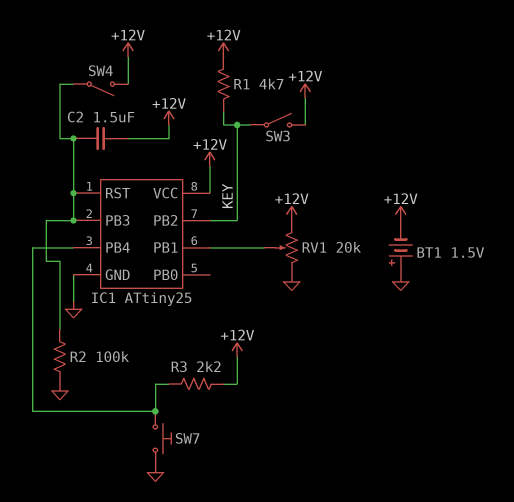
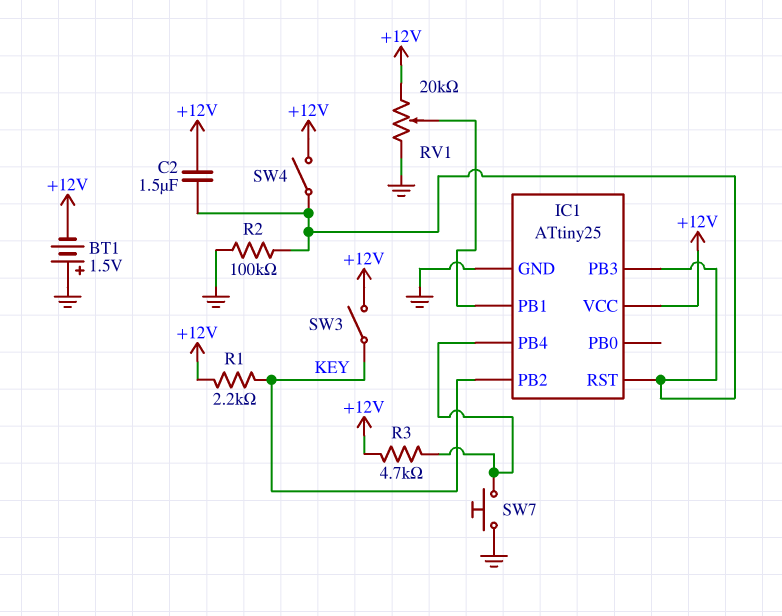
R1: 4.7k (+12V, KEY) -> 2.2k (+12V, KEY)
R3: 2.2k (+12V, IC1/PB4) -> 4.7k (+12V, IC1/PB4)

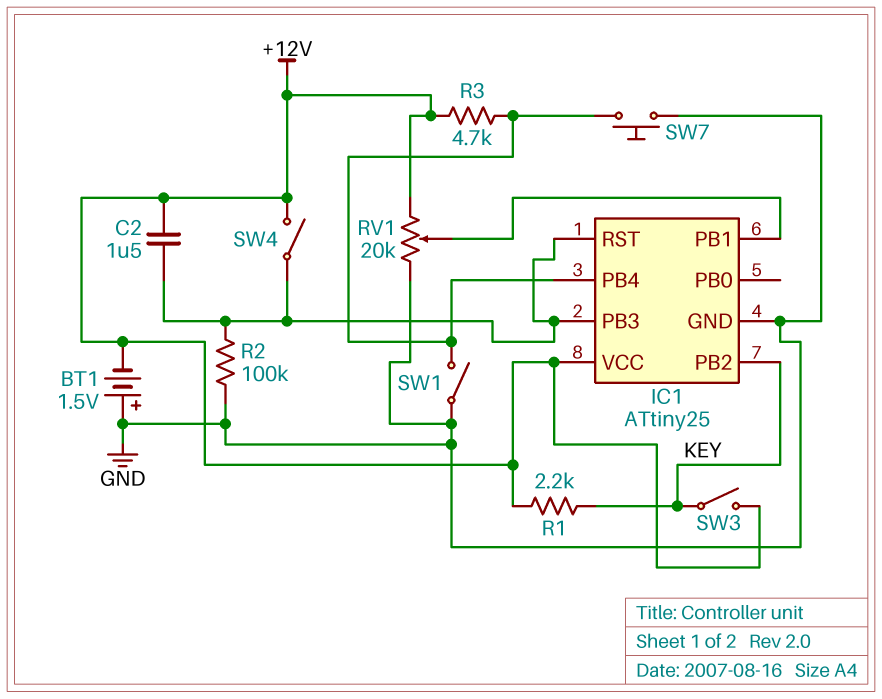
SW1: none -> switch (GND, IC1/PB4)

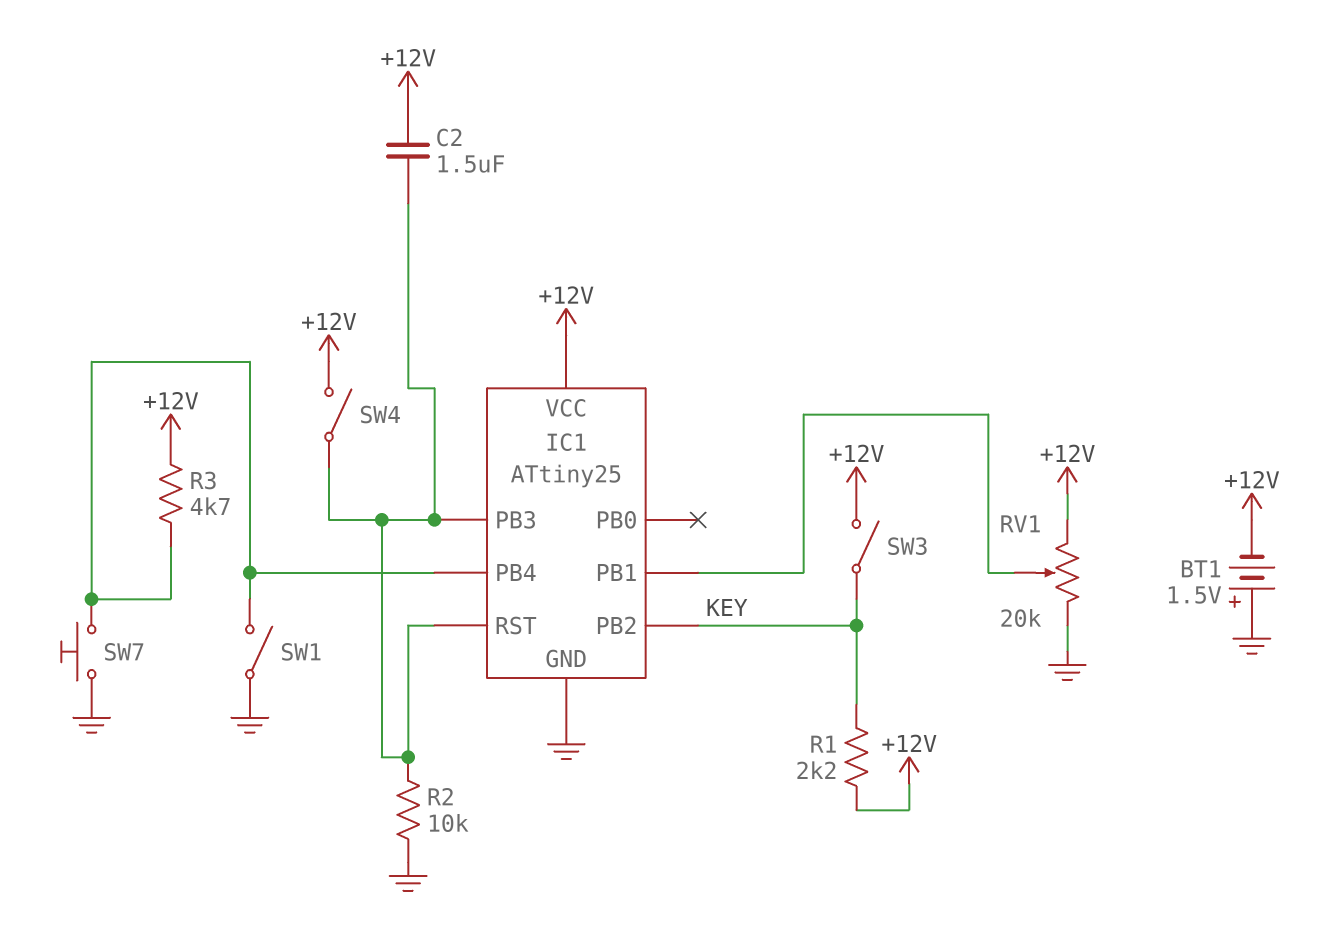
R2: 100k (GND, IC1/PB3) -> 10k (GND, IC1/PB3)

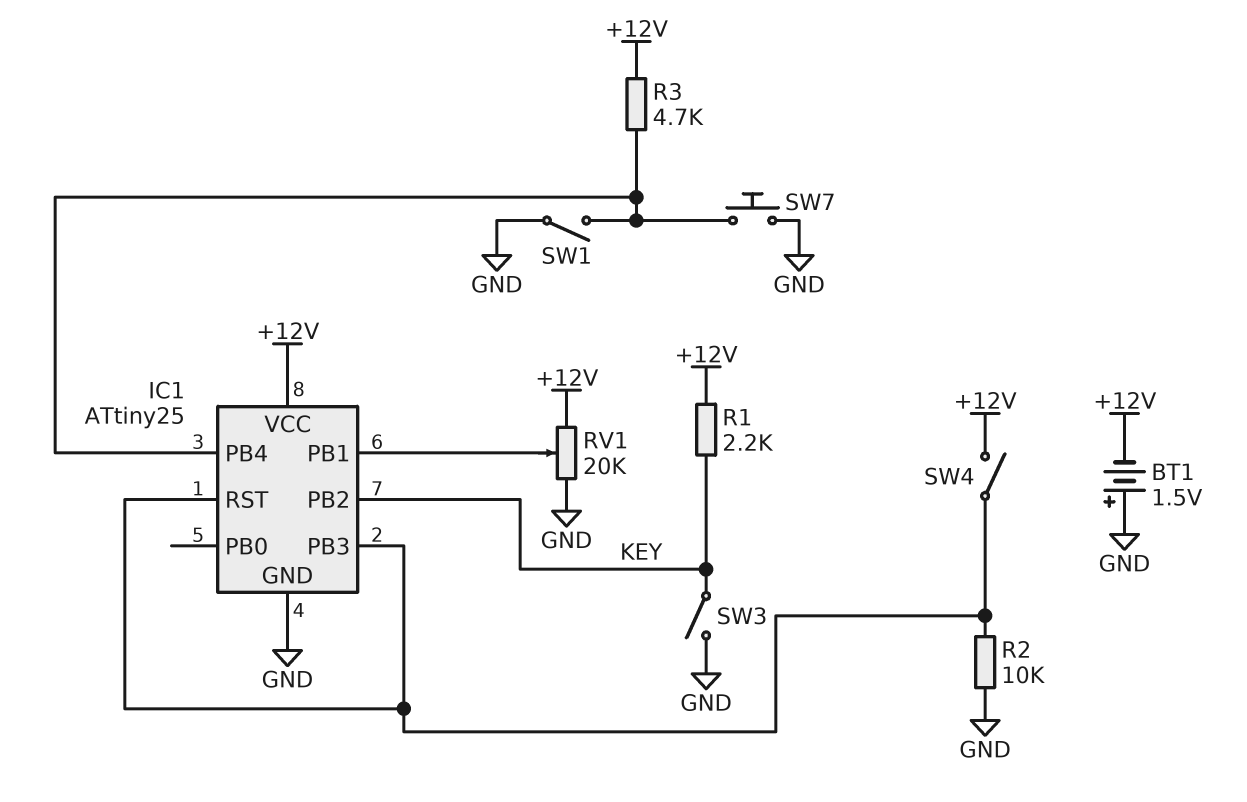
C2: 1.5uF (+12V, IC1/PB3) -> none
SW3: switch (+12V, KEY) -> switch (GND, KEY)

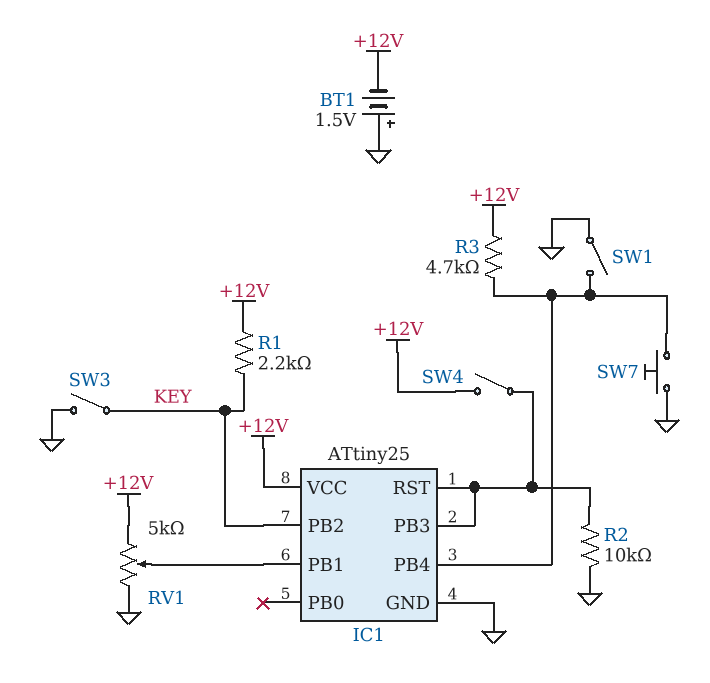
RV1: 20k (+12V, GND, wiper IC1/PB1) -> 5k (+12V, GND, wiper IC1/PB1)

